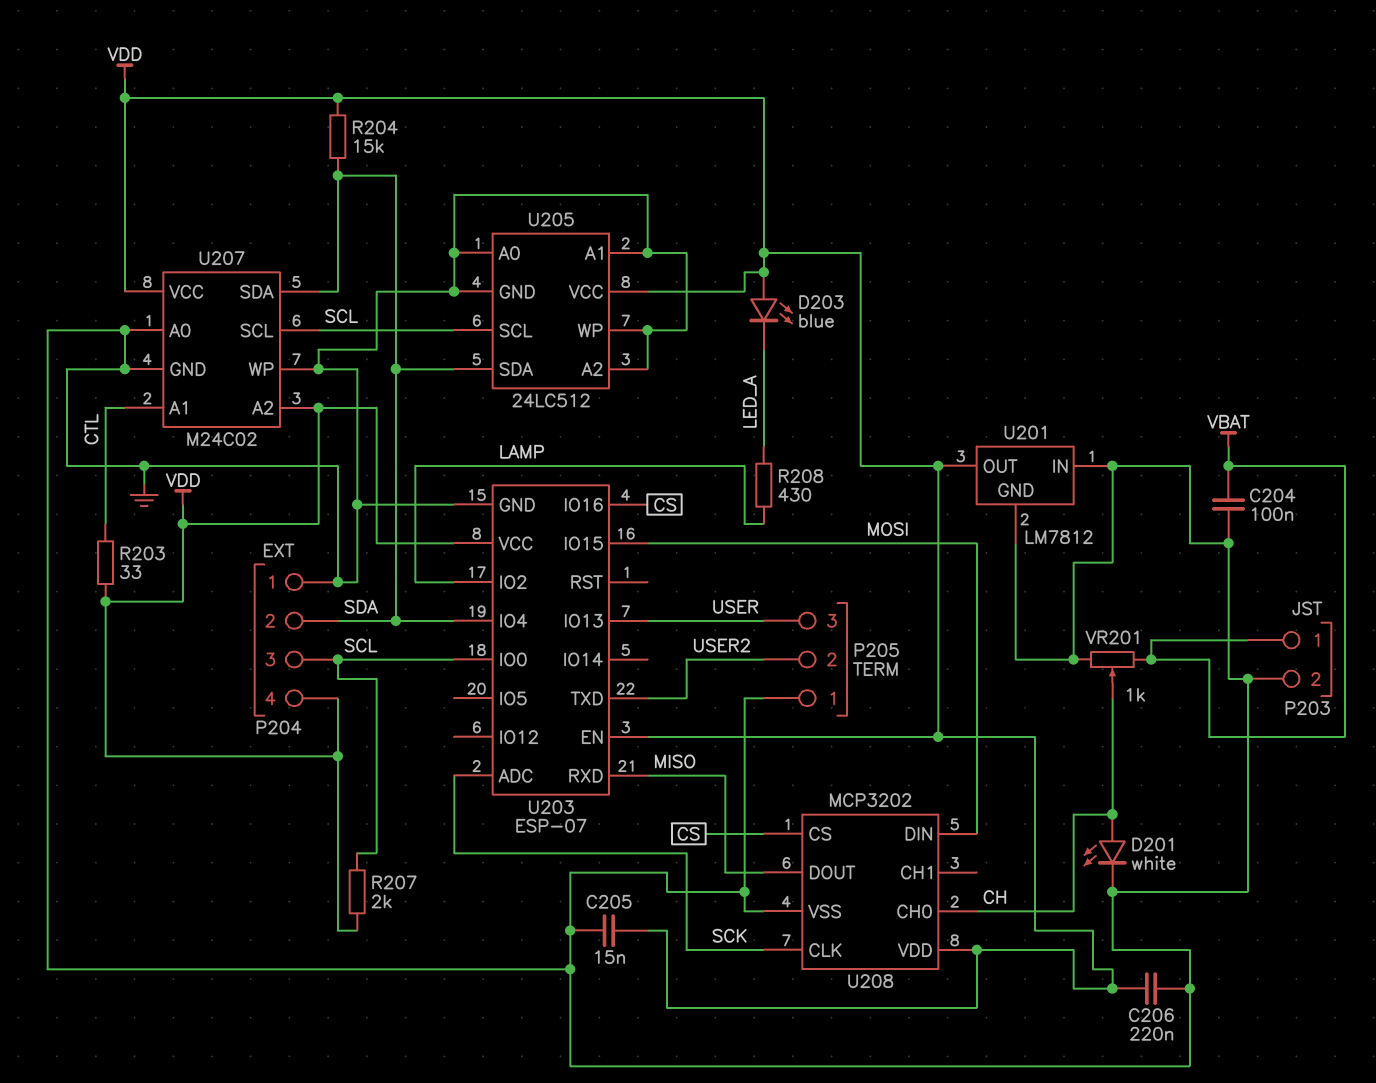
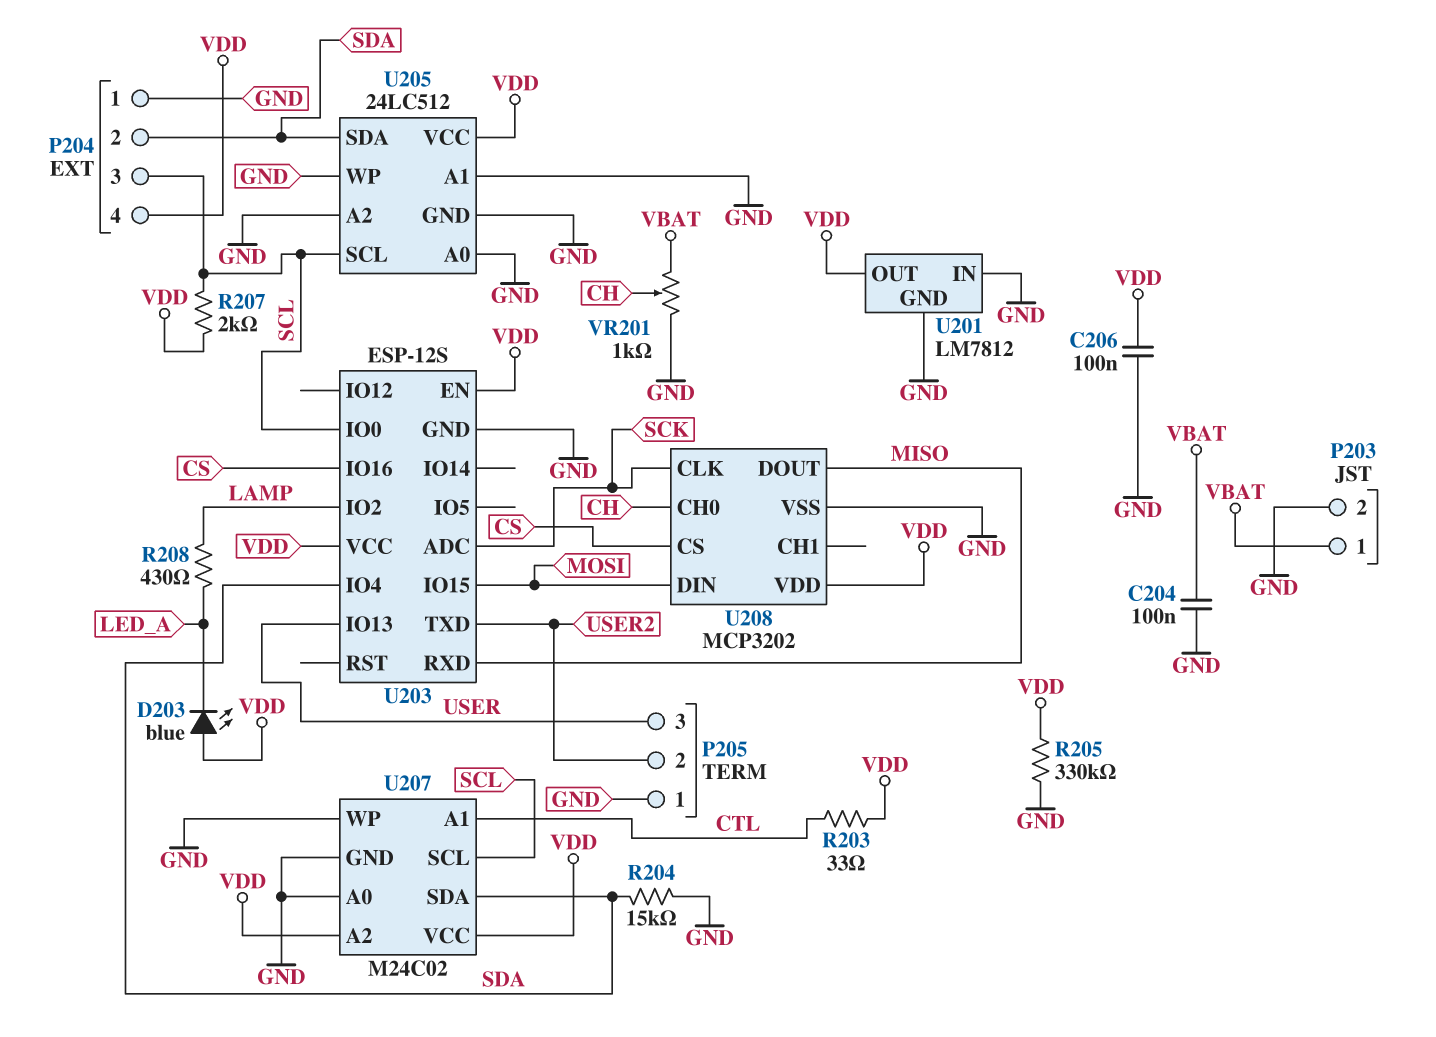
C205: 15nF (GND, VDD) -> none
C206: 220nF (GND, VDD) -> 100nF (GND, VDD)
D201: LED white (A CH, K GND) -> none
R204: 15k (SDA, VDD) -> 15k (GND, SDA)
R205: none -> 330k (GND, VDD)
U203: ESP-07 -> ESP-12S

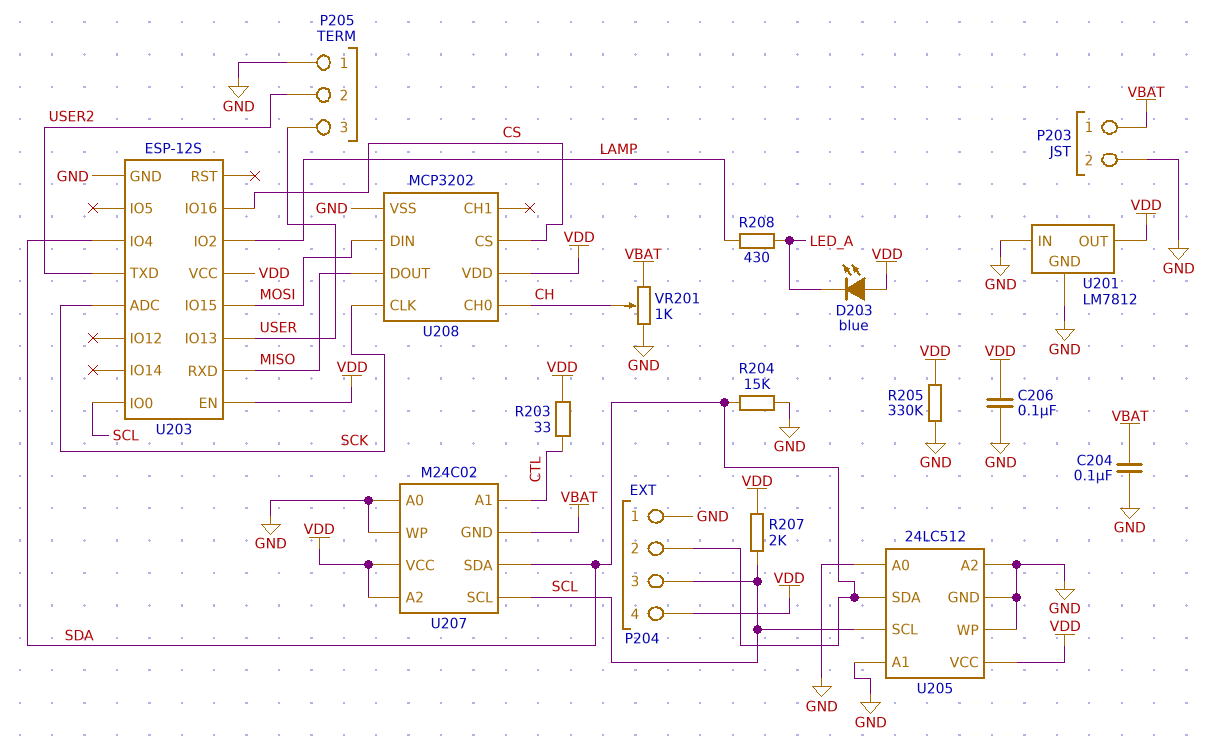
U207 pin GND: GND -> VBAT

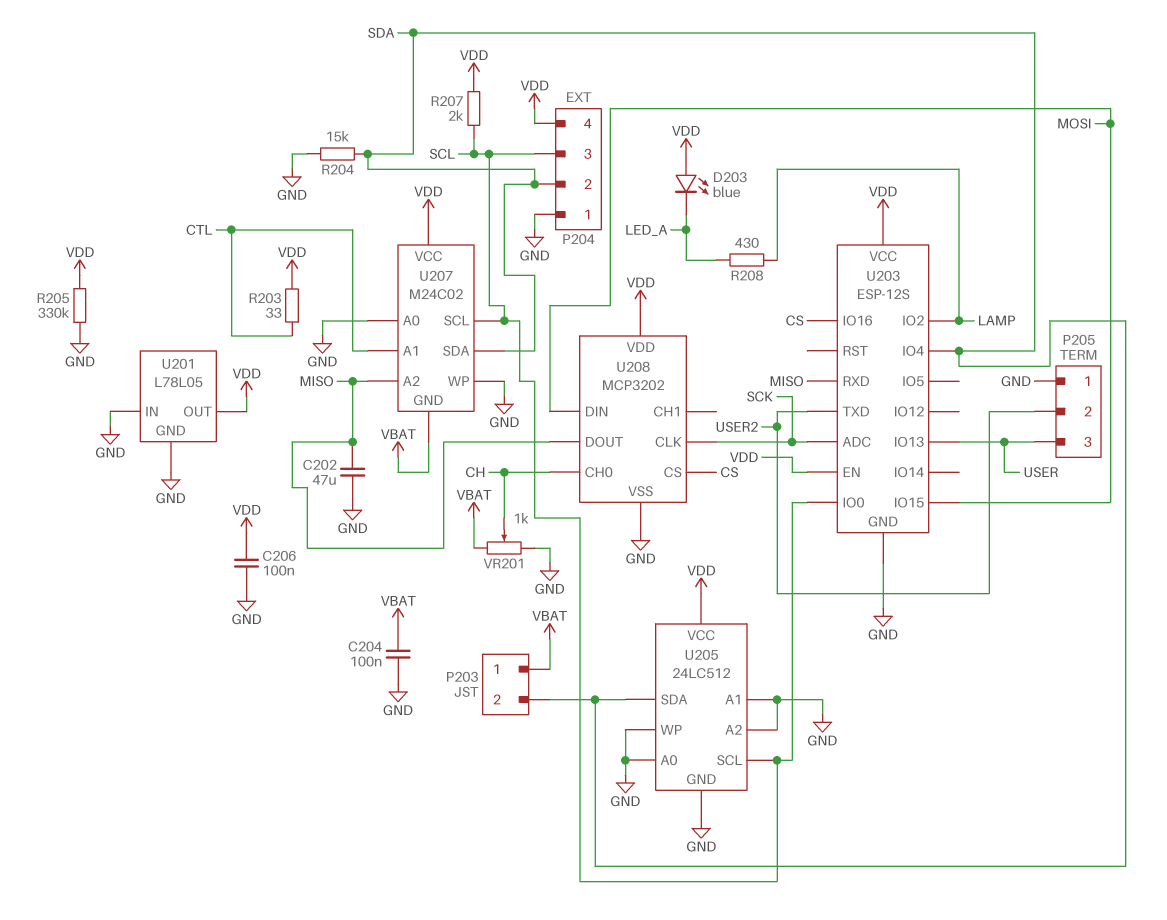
C202: none -> 47uF (GND, MISO)
P203 pin 2: GND -> SDA
U201: LM7812 -> L78L05
U207 pin A2: VDD -> MISO

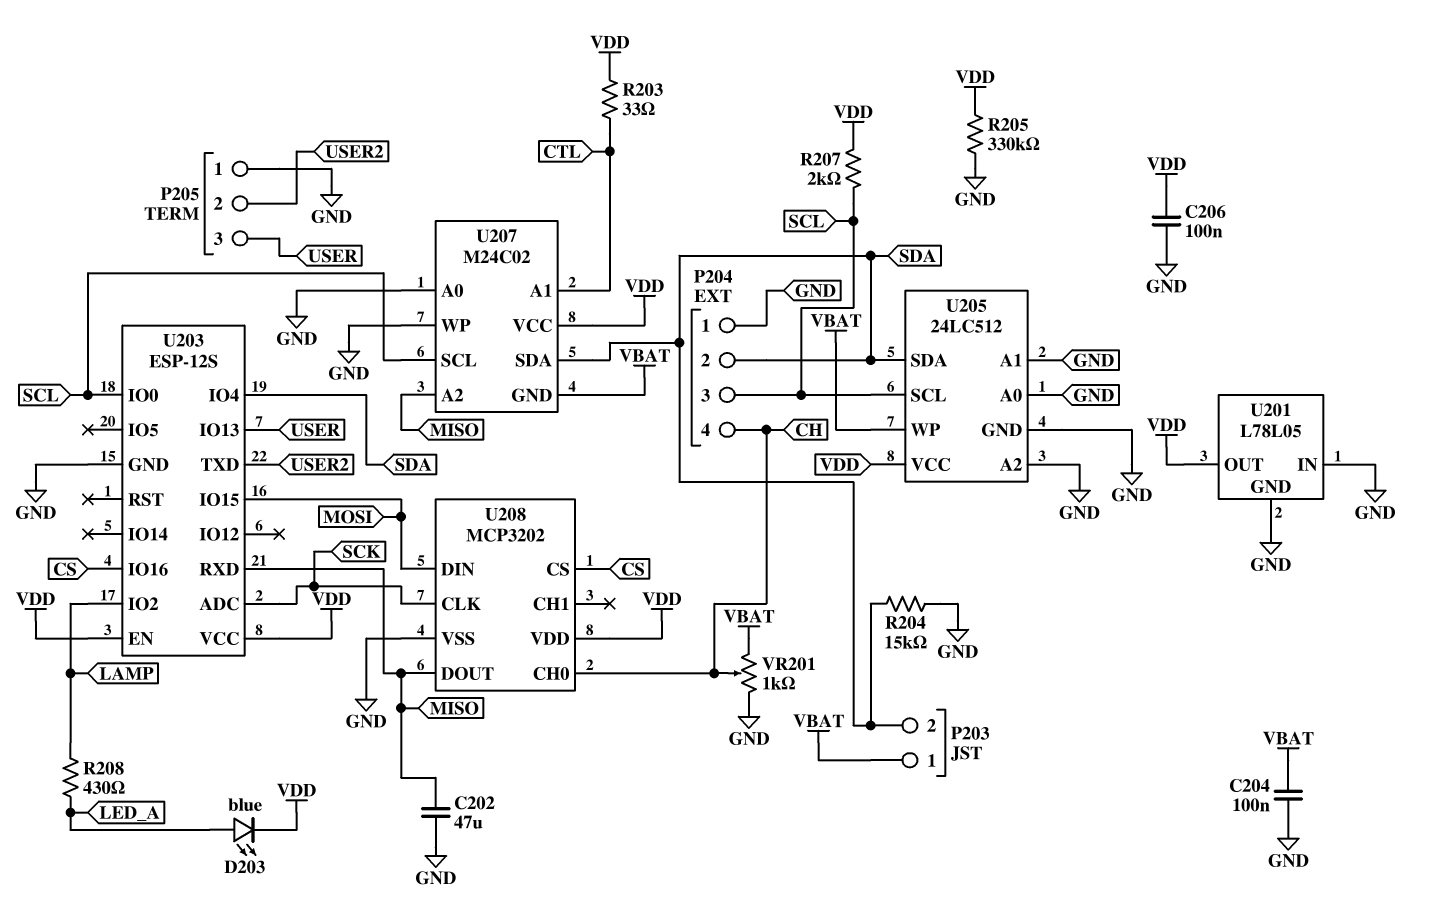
D203: LED blue (A VDD, K LED_A) -> LED blue (A LED_A, K VDD)
P204 pin 4: VDD -> CH
U205 pin WP: GND -> VBAT

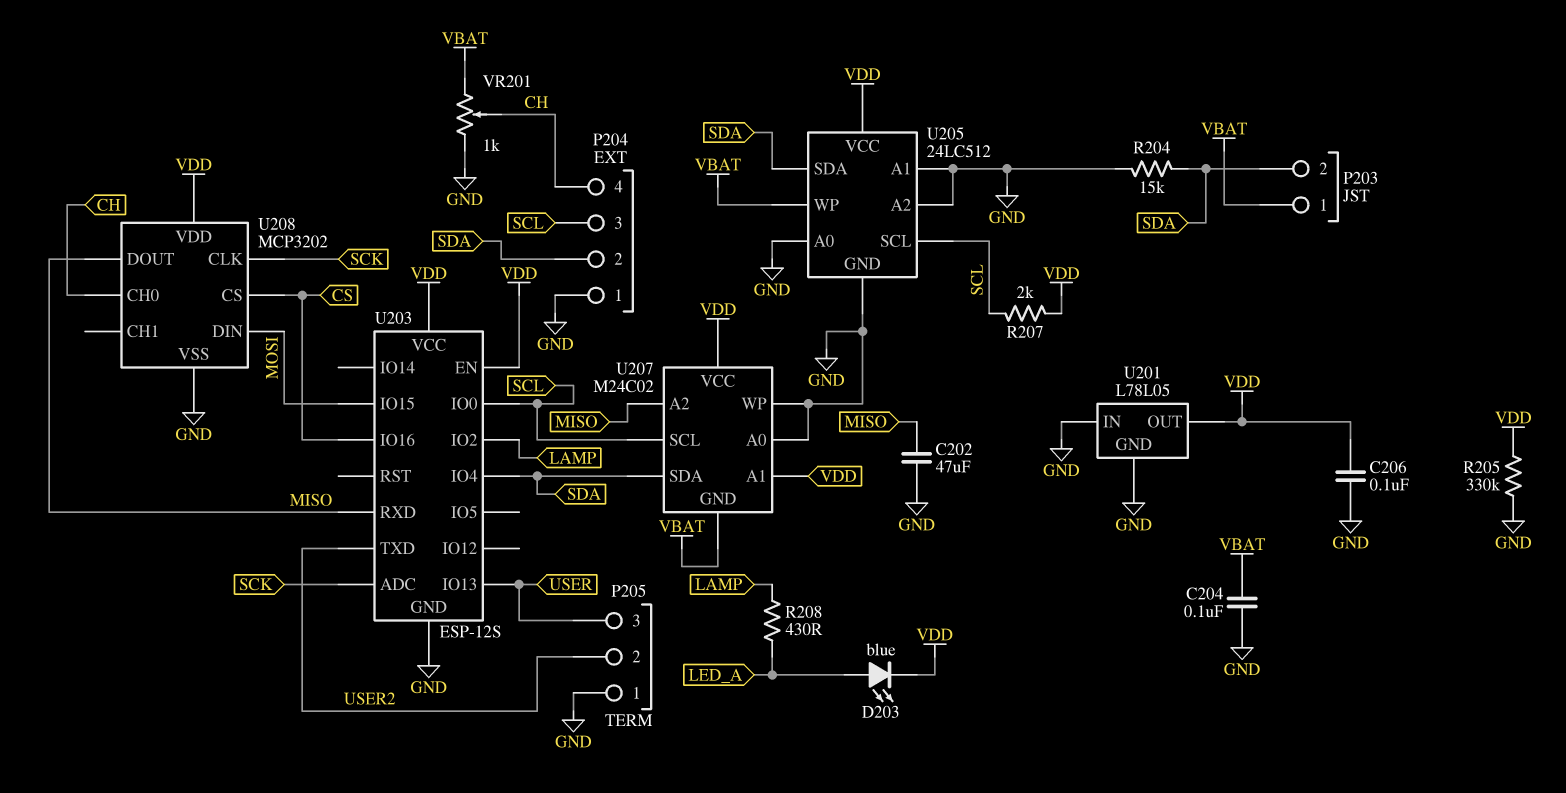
R203: 33 (CTL, VDD) -> none
U207 pin A1: CTL -> VDD

